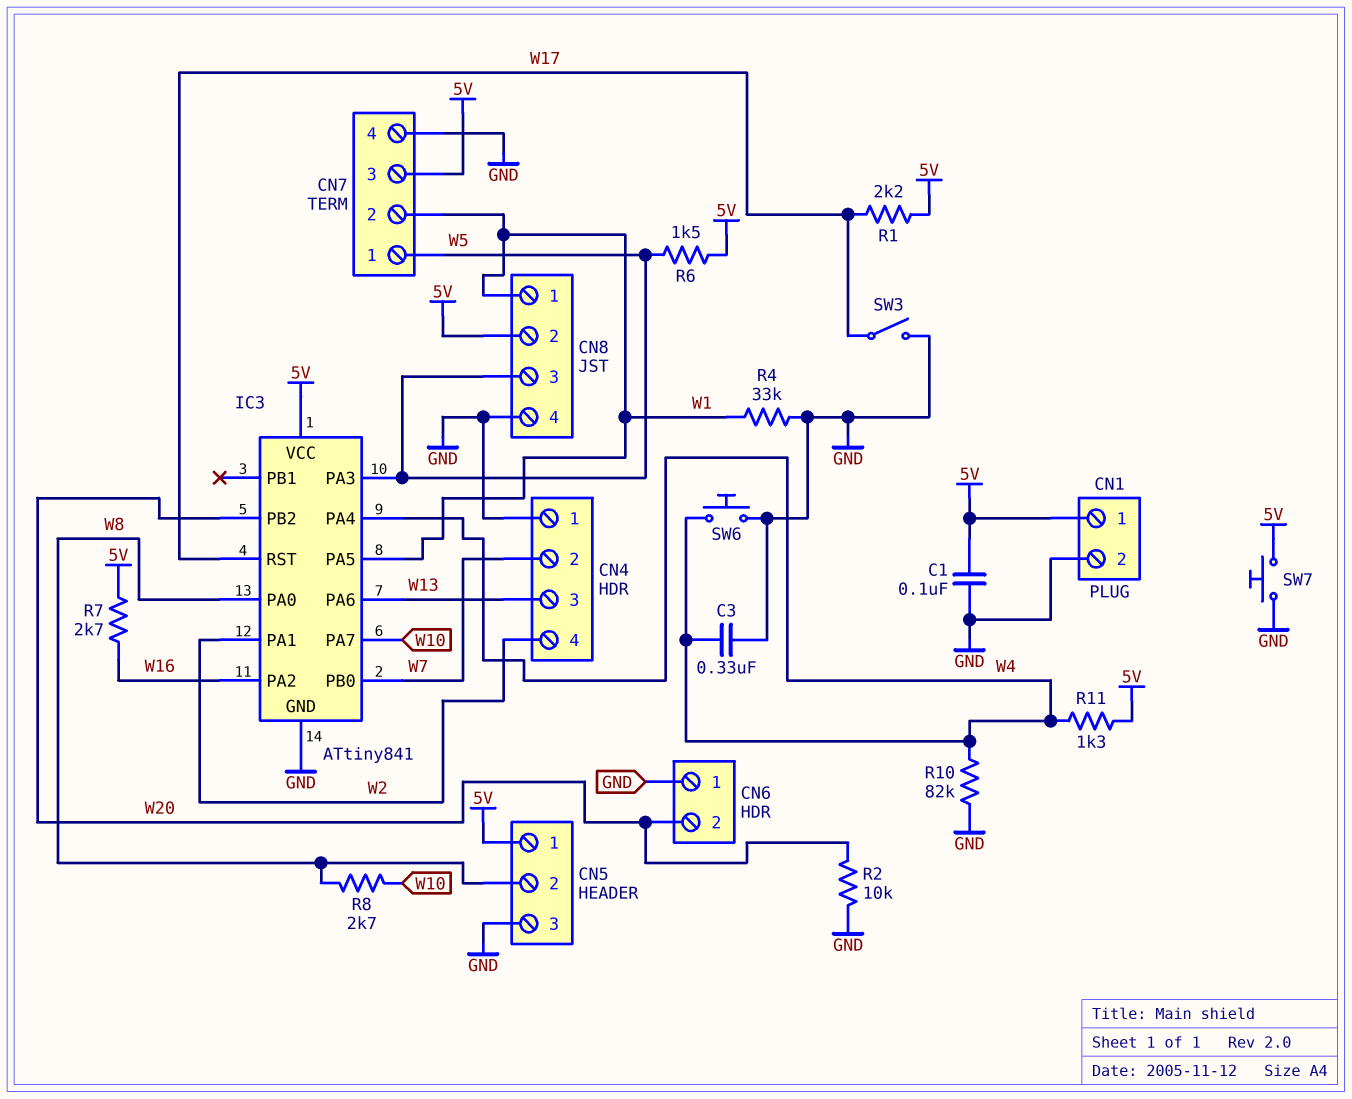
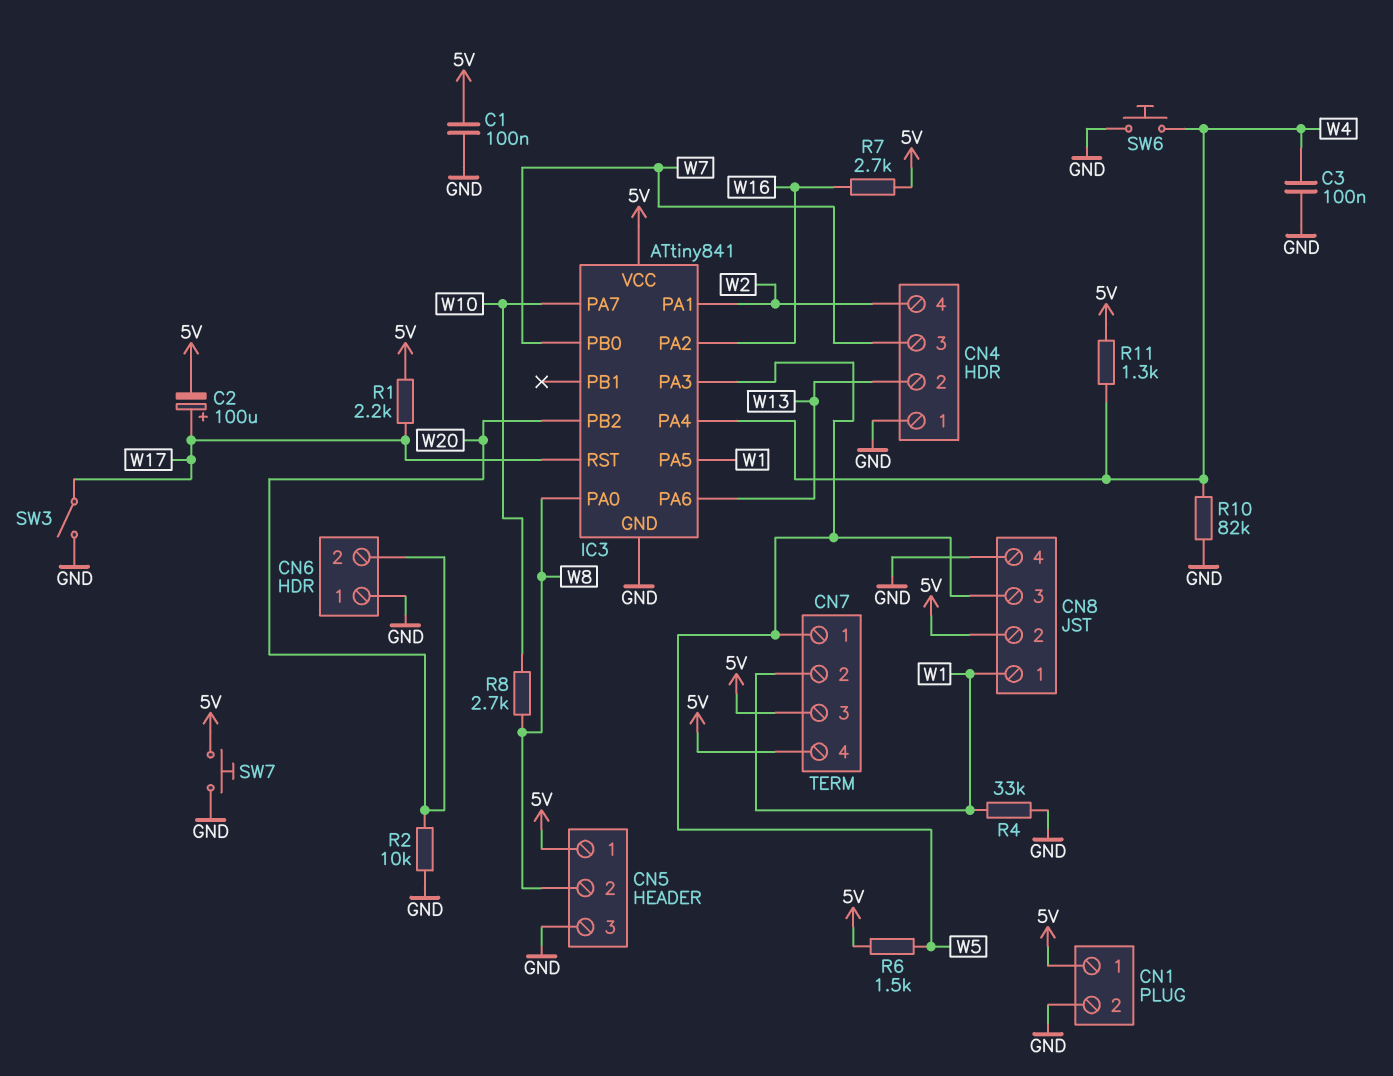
C2: none -> 100uF (plus W17, minus 5V)
C3: 330nF (GND, W4) -> 100nF (GND, W4)
CN4 pin 2: W7 -> W13
CN4 pin 3: W13 -> W7
CN7 pin 4: GND -> 5V

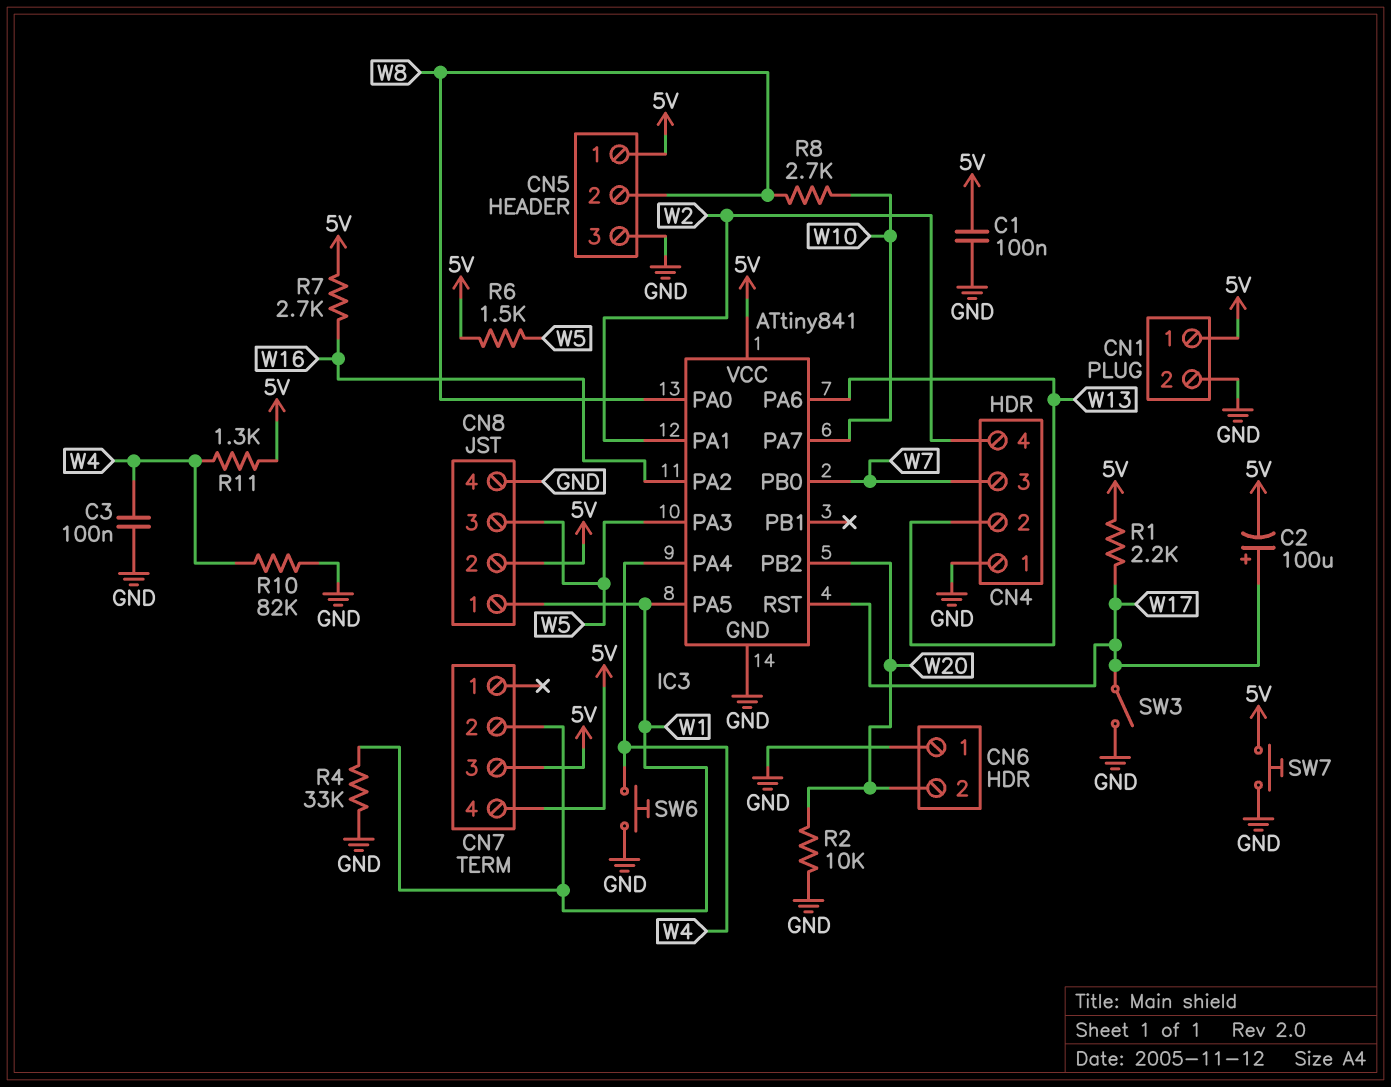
CN7 pin 1: W5 -> none

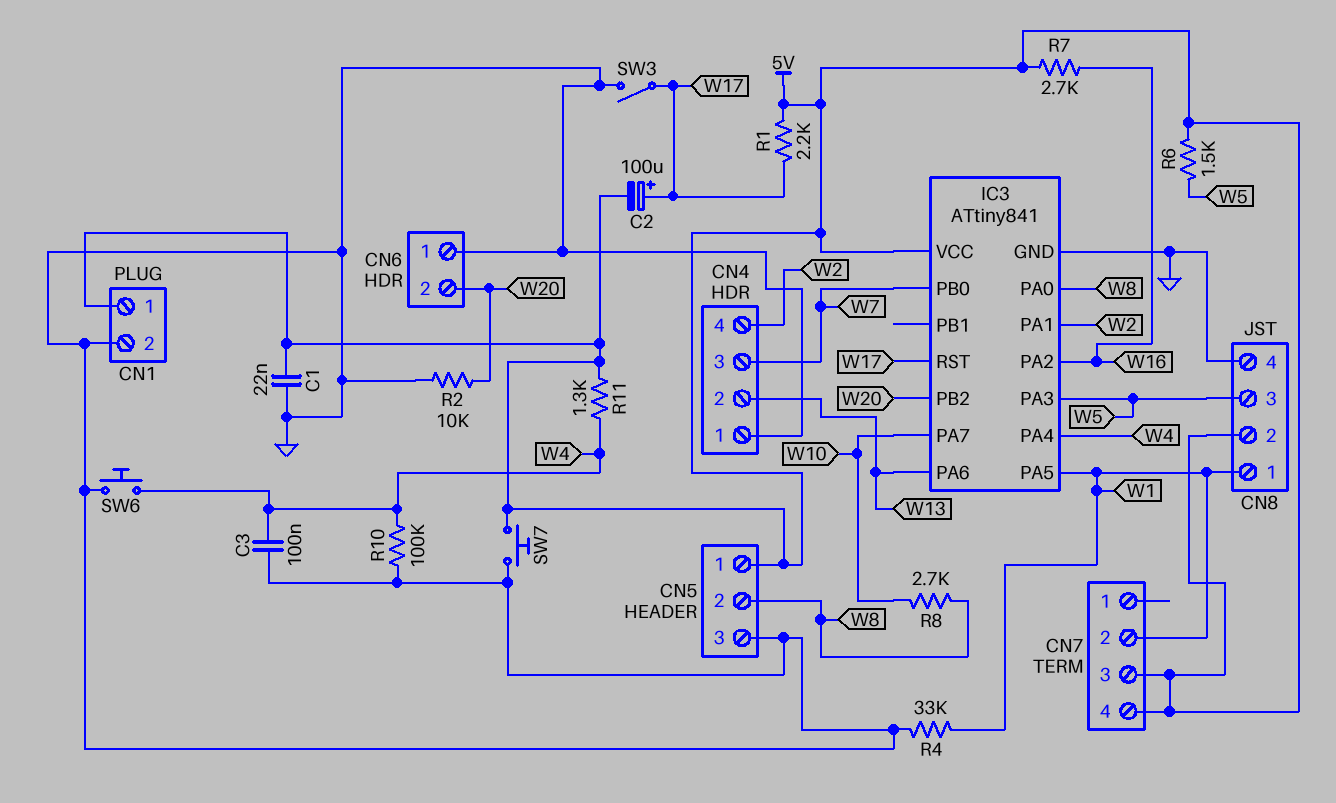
C1: 100nF (5V, GND) -> 22nF (5V, GND)
R10: 82k (GND, W4) -> 100k (GND, W4)

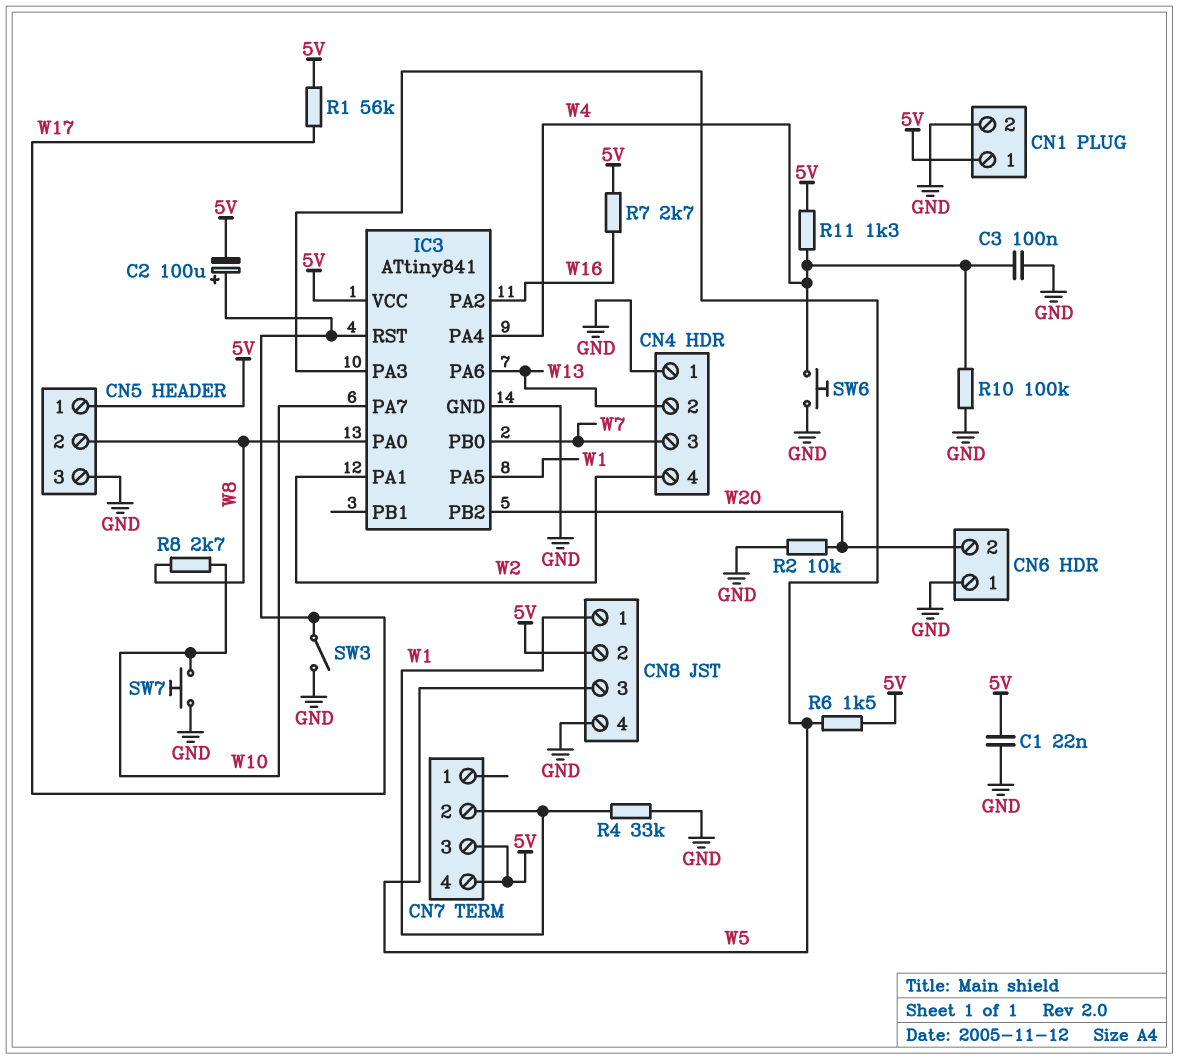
R1: 2.2k (5V, W17) -> 56k (5V, W17)
SW7: button (5V, GND) -> button (GND, W10)

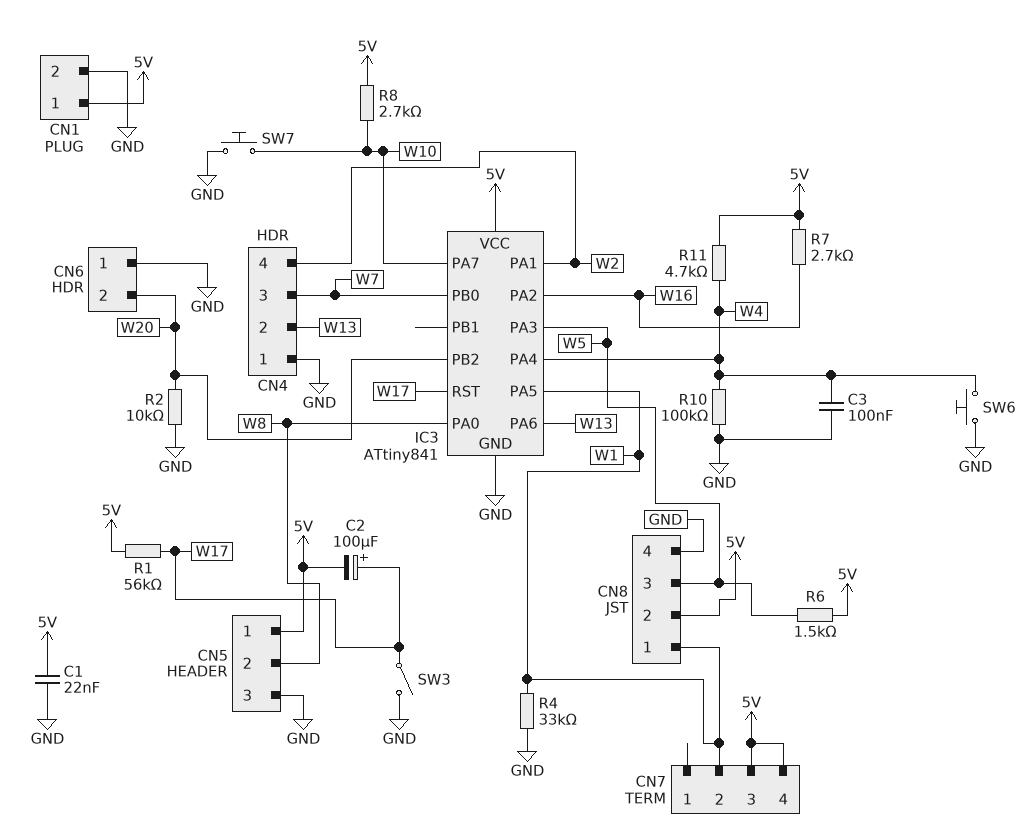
R8: 2.7k (W8, W10) -> 2.7k (5V, W10)
R11: 1.3k (5V, W4) -> 4.7k (5V, W4)

